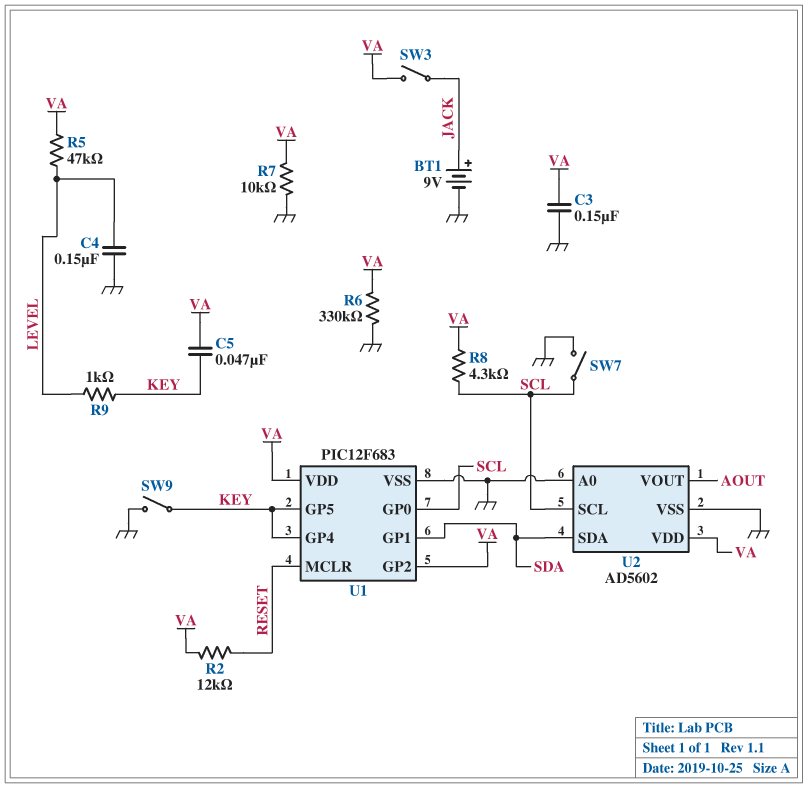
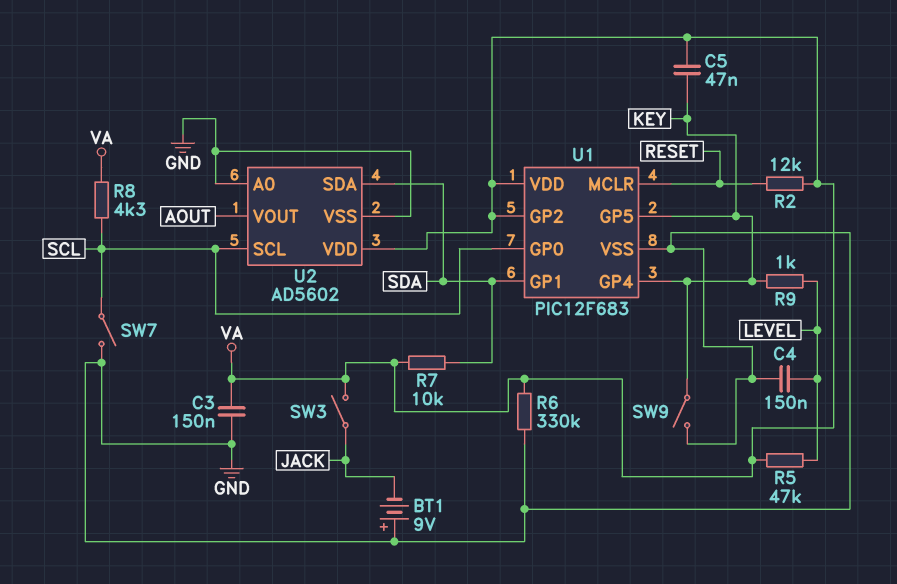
BT1: 9V (plus JACK, minus GND) -> 9V (plus GND, minus JACK)
R7: 10k (GND, VA) -> 10k (SDA, VA)

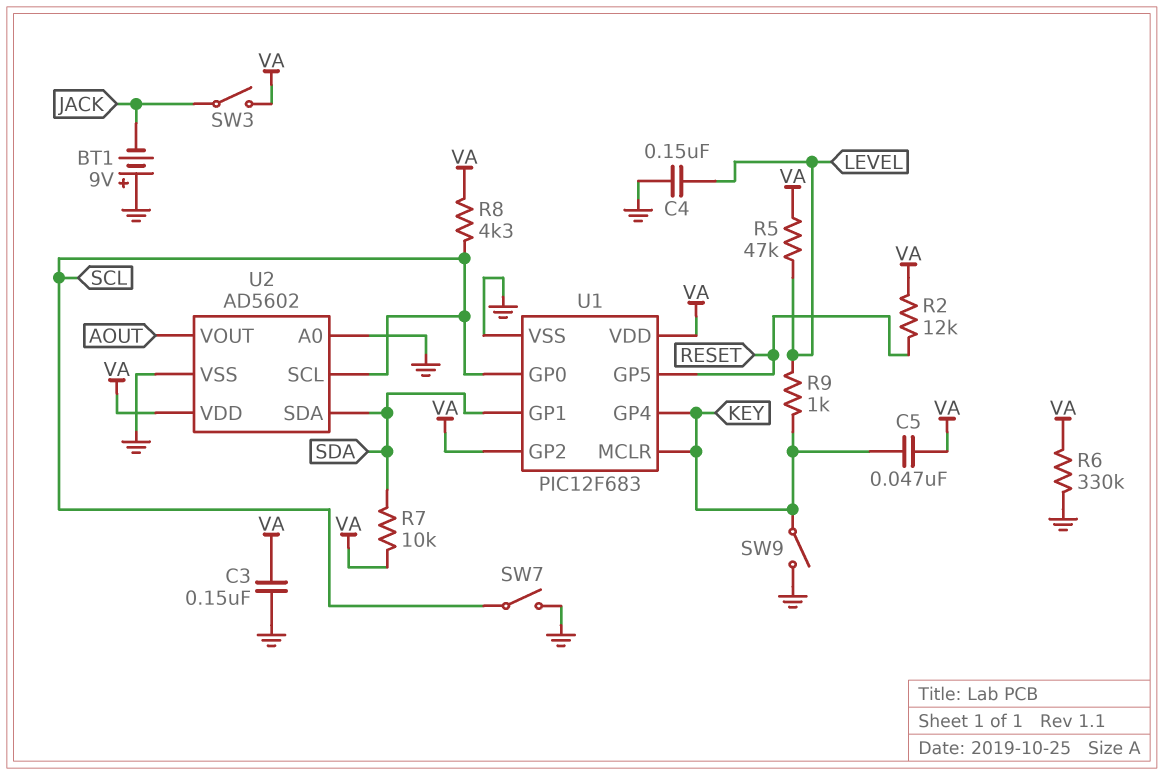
U1 pin GP5: KEY -> RESET
U1 pin MCLR: RESET -> KEY

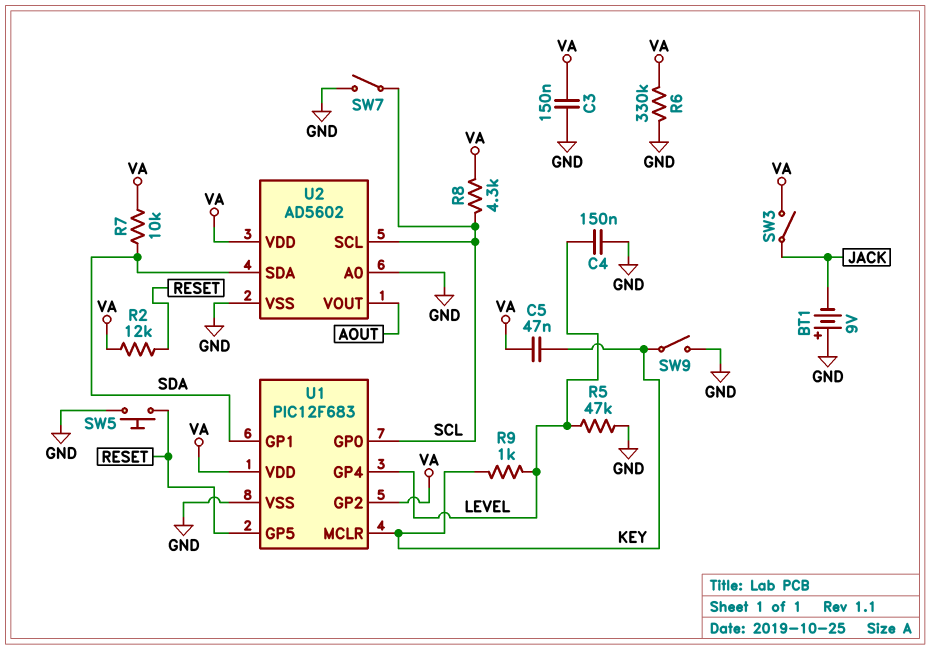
R5: 47k (LEVEL, VA) -> 47k (GND, LEVEL)
SW5: none -> button (GND, RESET)
U1 pin GP4: KEY -> LEVEL

